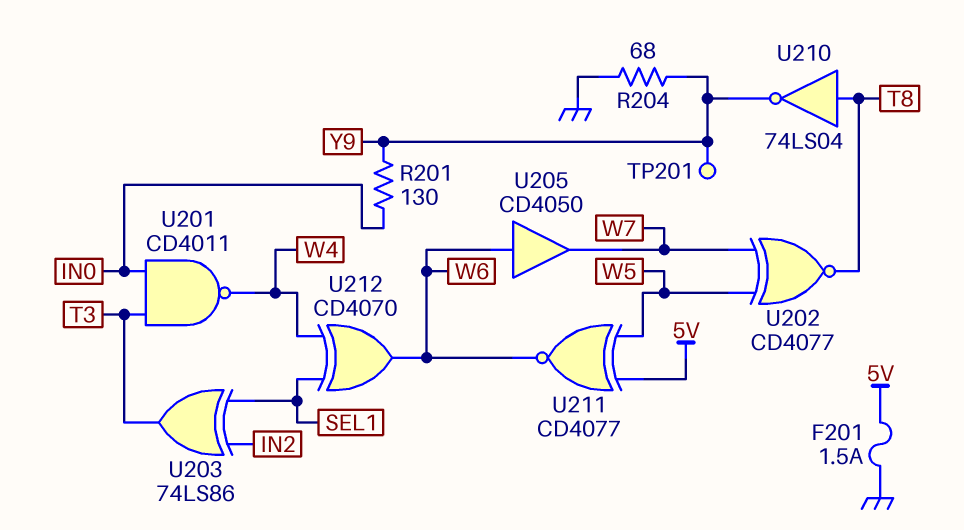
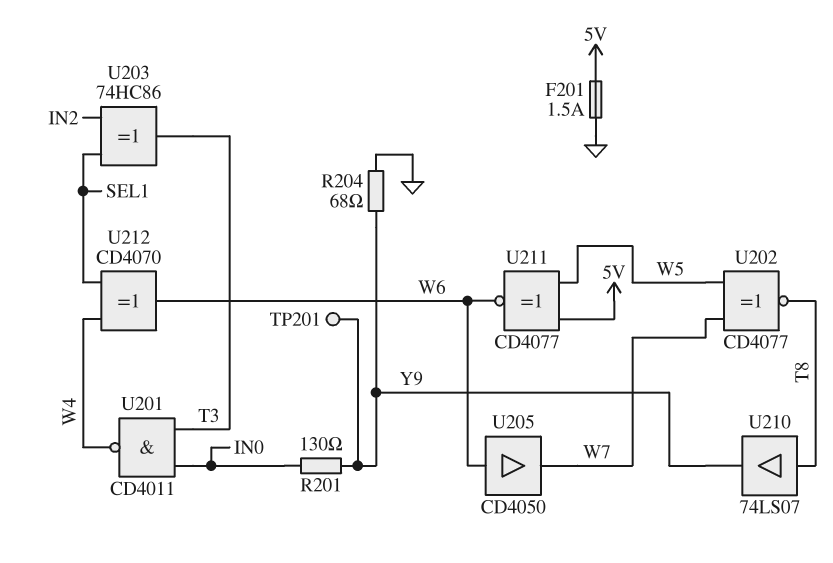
U203: XOR 74LS86 (in IN2, in SEL1, out T3) -> XOR 74HC86 (in IN2, in SEL1, out T3)
U210: NOT 74LS04 (in T8, out Y9) -> buffer 74LS07 (in T8, out Y9)

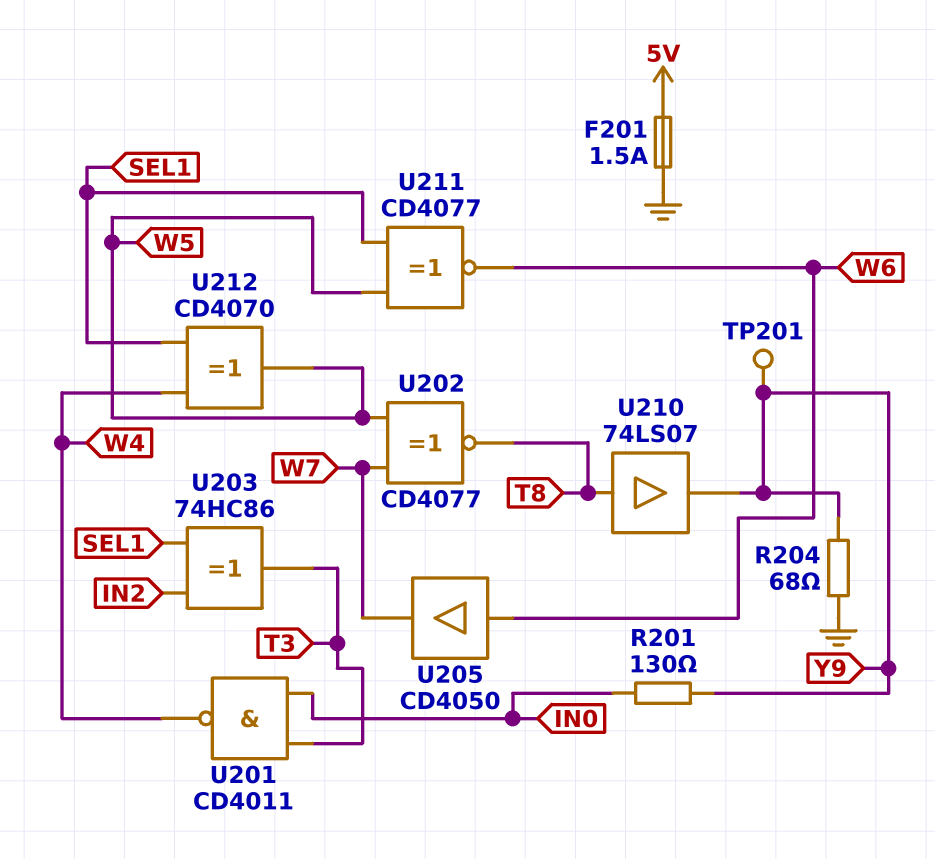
U211: XNOR CD4077 (in 5V, in W5, out W6) -> XNOR CD4077 (in SEL1, in W5, out W6)
U212: XOR CD4070 (in SEL1, in W4, out W6) -> XOR CD4070 (in SEL1, in W4, out W5)

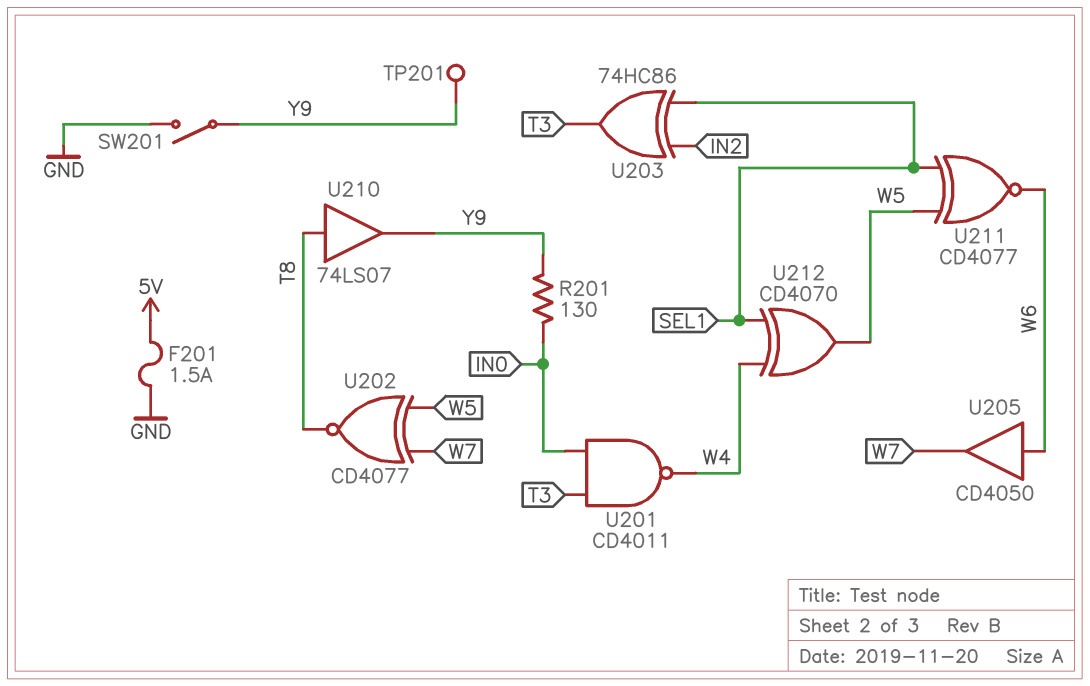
R204: 68 (GND, Y9) -> none
SW201: none -> switch (GND, Y9)

